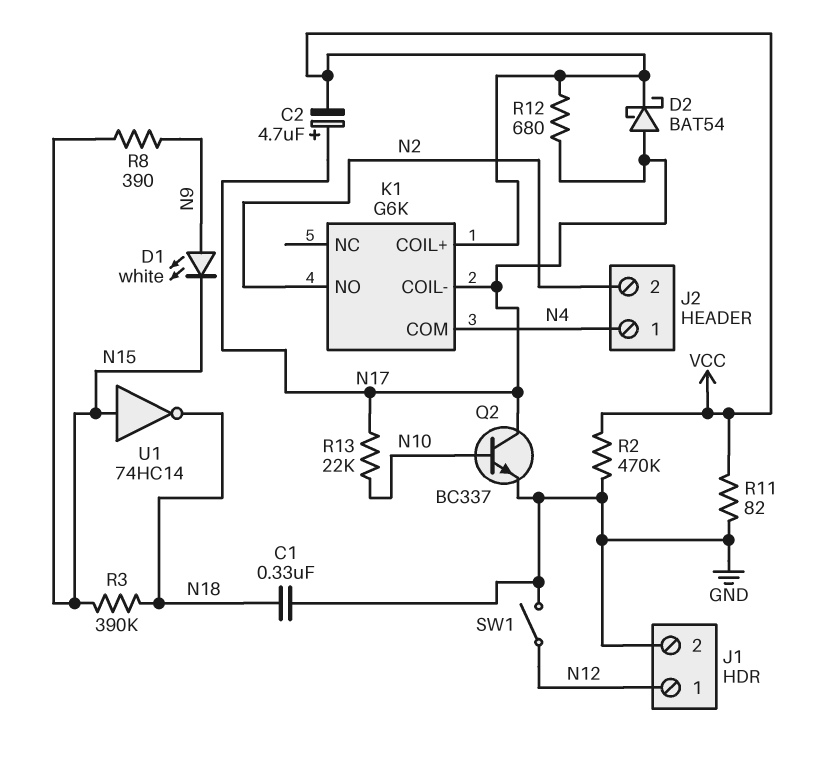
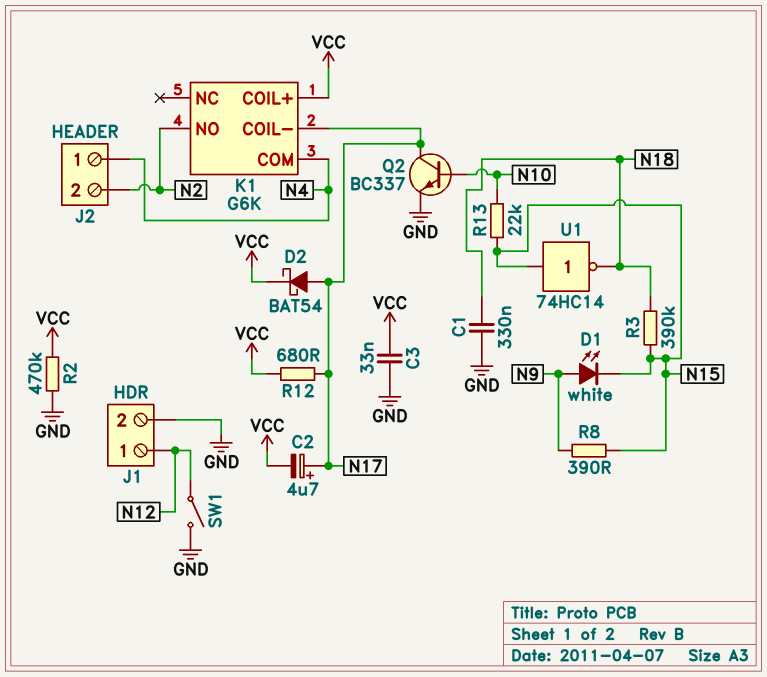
C3: none -> 33nF (GND, VCC)
R11: 82 (GND, VCC) -> none
R13: 22k (N10, N17) -> 22k (N10, N15)

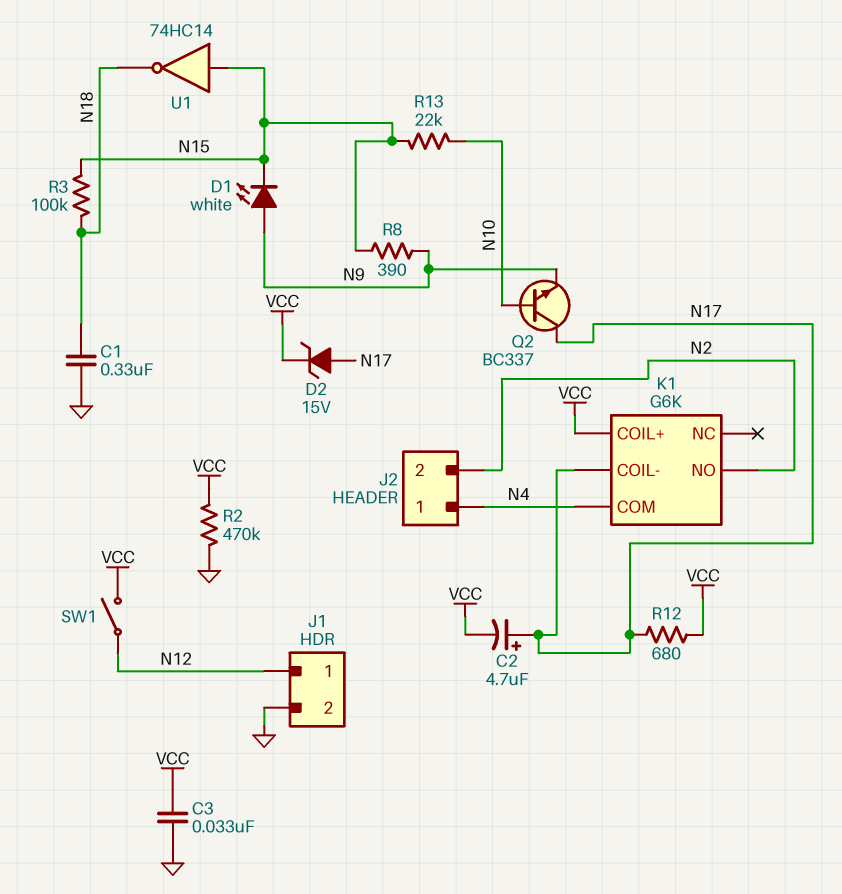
D2: schottky BAT54 (A N17, K VCC) -> zener 15V (A N17, K VCC)
Q2: NPN BC337 (B N10, C N17, E GND) -> NPN BC337 (B N10, C N17, E N9)
R3: 390k (N15, N18) -> 100k (N15, N18)
SW1: switch (GND, N12) -> switch (N12, VCC)

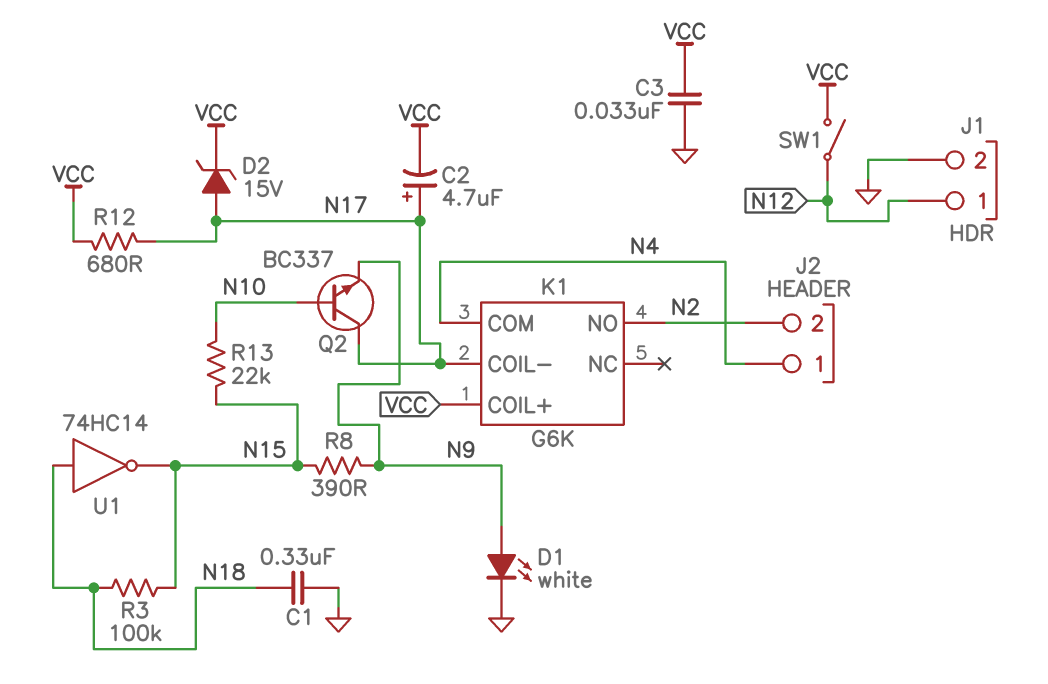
D1: LED white (A N9, K N15) -> LED white (A N9, K GND)
R2: 470k (GND, VCC) -> none
U1: NOT 74HC14 (in N15, out N18) -> NOT 74HC14 (in N18, out N15)

